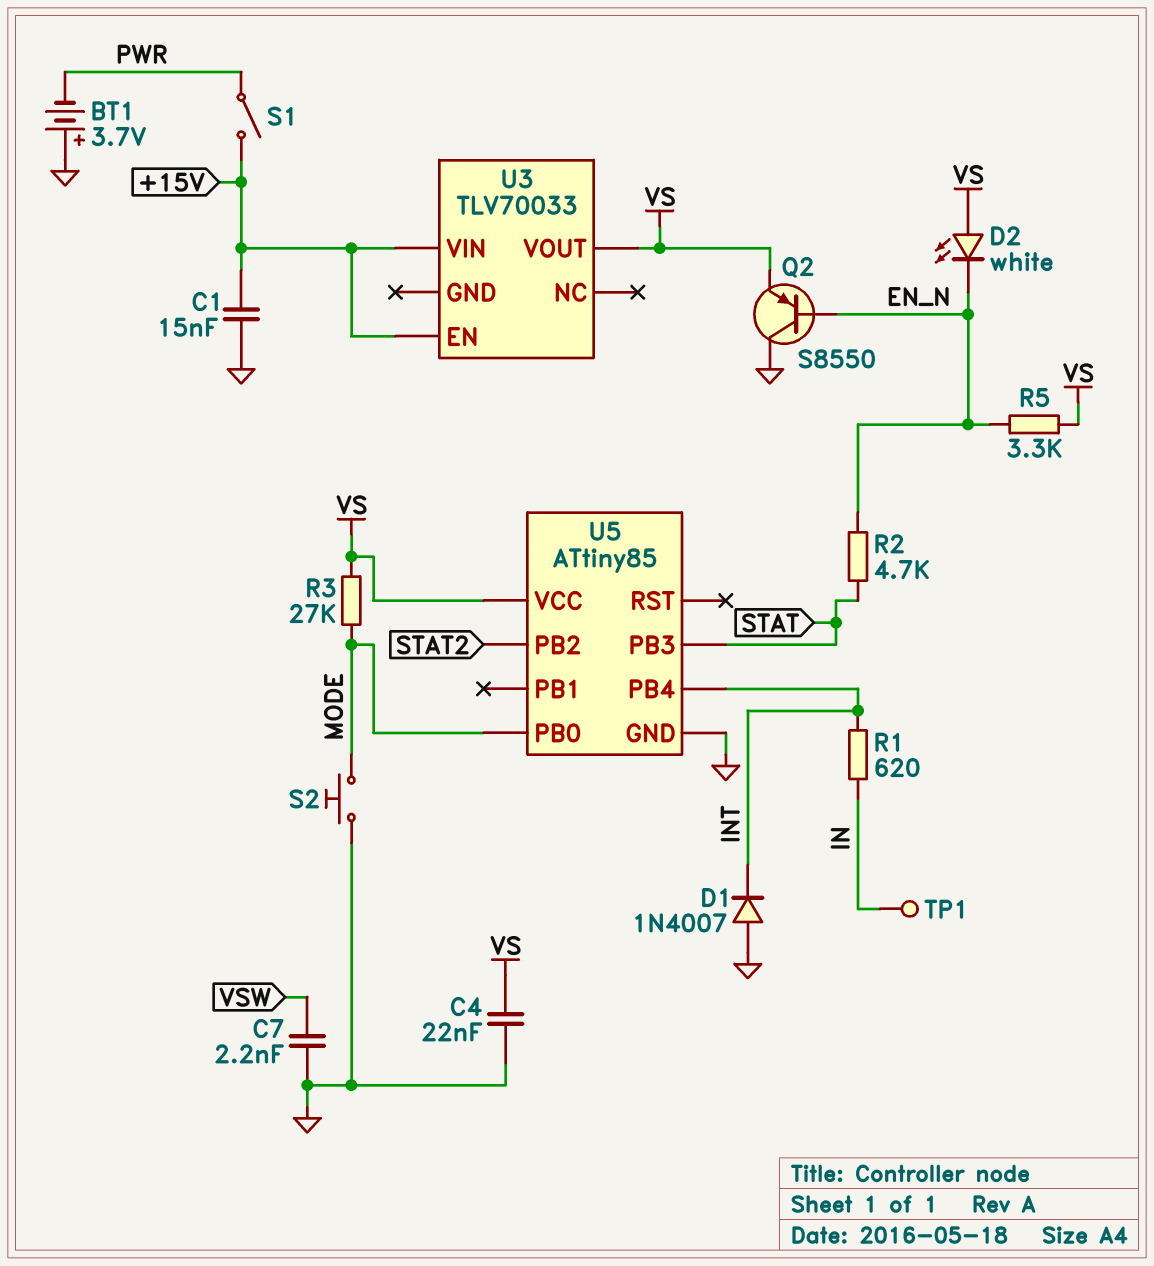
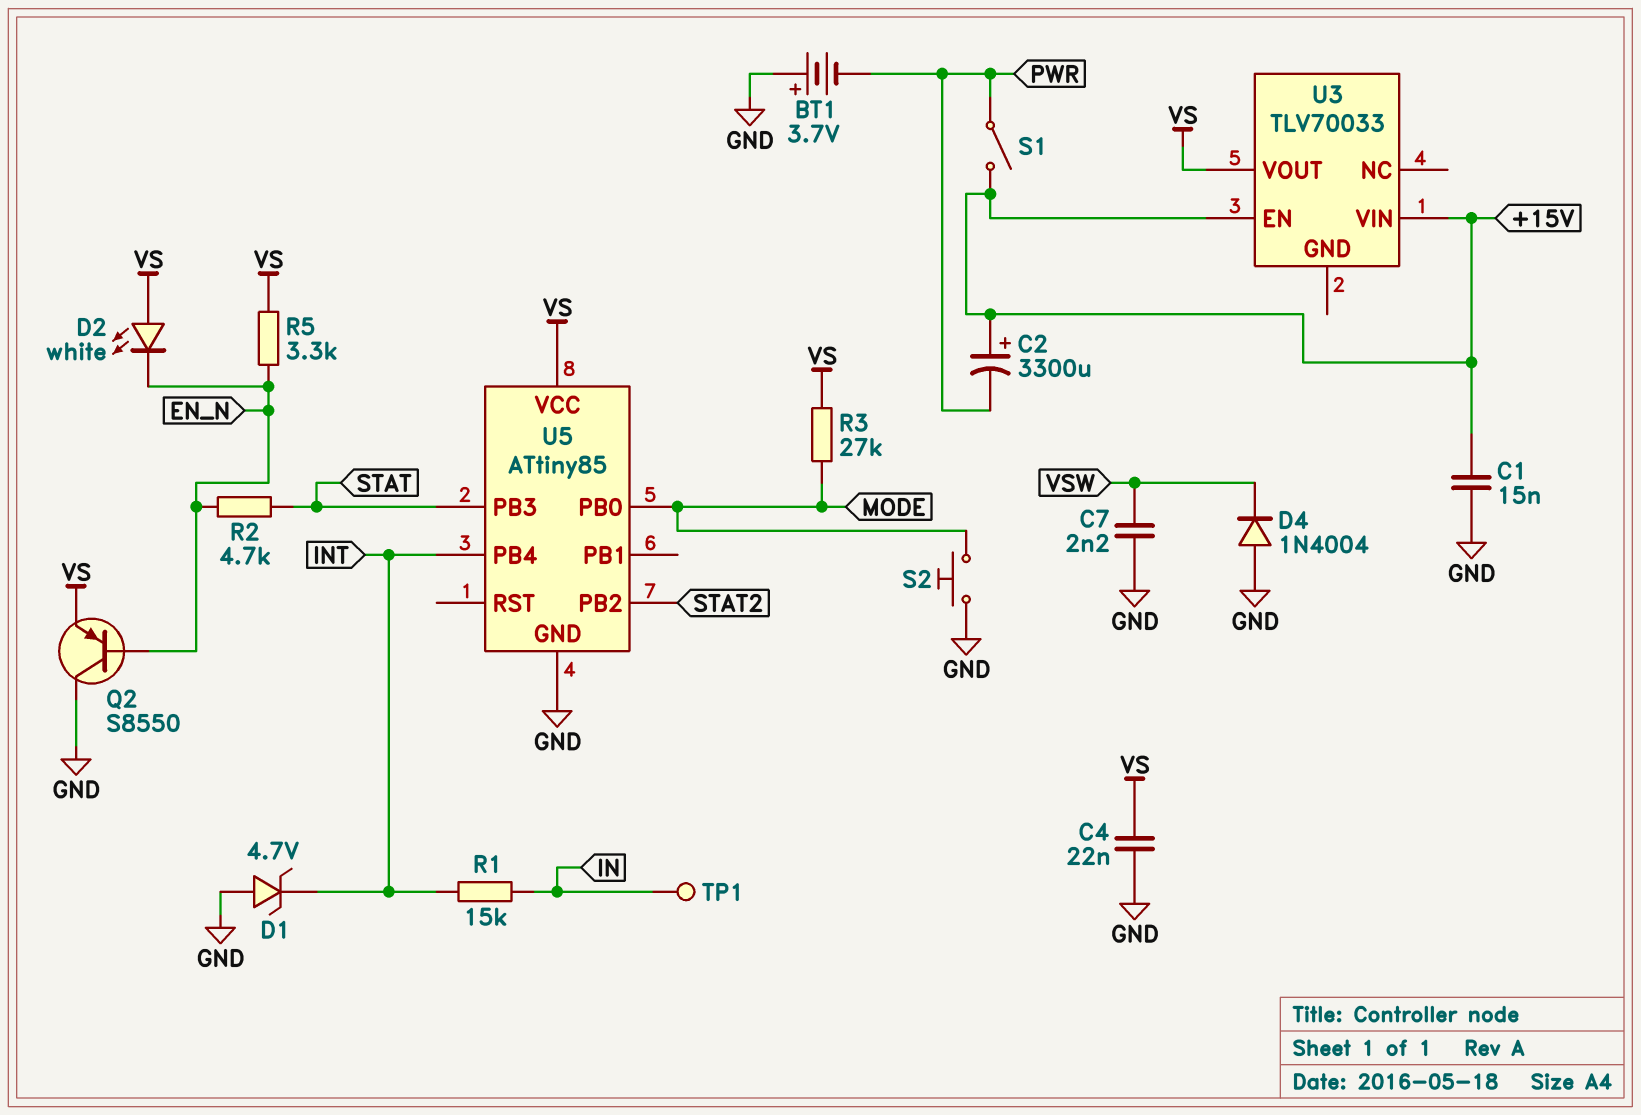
C2: none -> 3300uF (plus +15V, minus PWR)
D1: diode 1N4007 (A GND, K INT) -> zener 4.7V (A GND, K INT)
D4: none -> diode 1N4004 (A GND, K VSW)
R1: 620 (IN, INT) -> 15k (IN, INT)

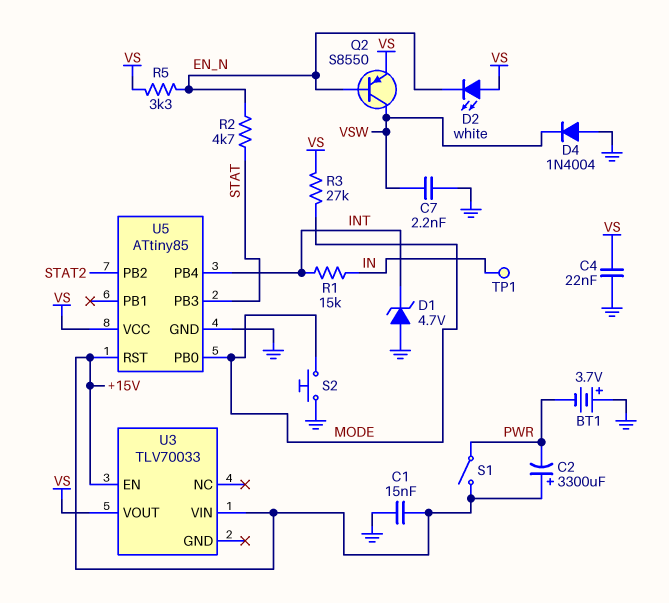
Q2: PNP S8550 (B EN_N, C GND, E VS) -> PNP S8550 (B EN_N, C VSW, E VS)
U5 pin RST: none -> +15V

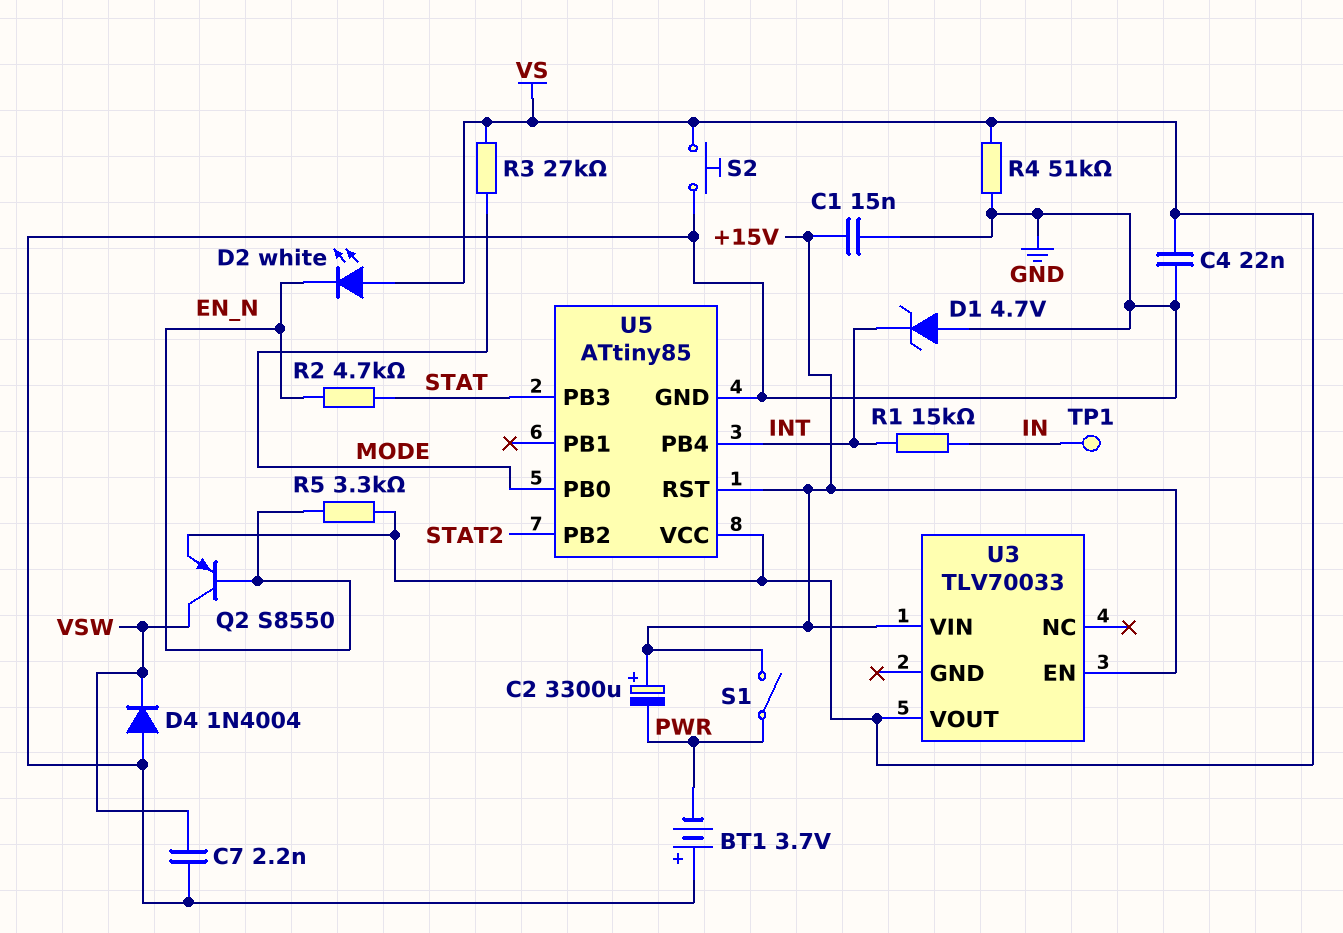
R4: none -> 51k (GND, VS)
S2: button (GND, MODE) -> button (GND, VS)

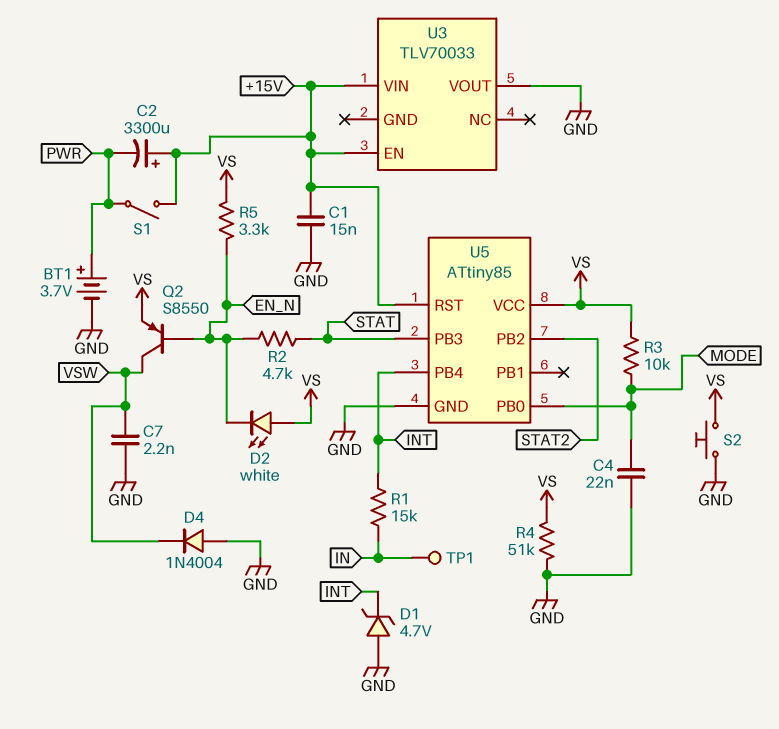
BT1: 3.7V (plus GND, minus PWR) -> 3.7V (plus PWR, minus GND)
C4: 22nF (GND, VS) -> 22nF (GND, MODE)
R3: 27k (MODE, VS) -> 10k (MODE, VS)
U3 pin VOUT: VS -> GND

